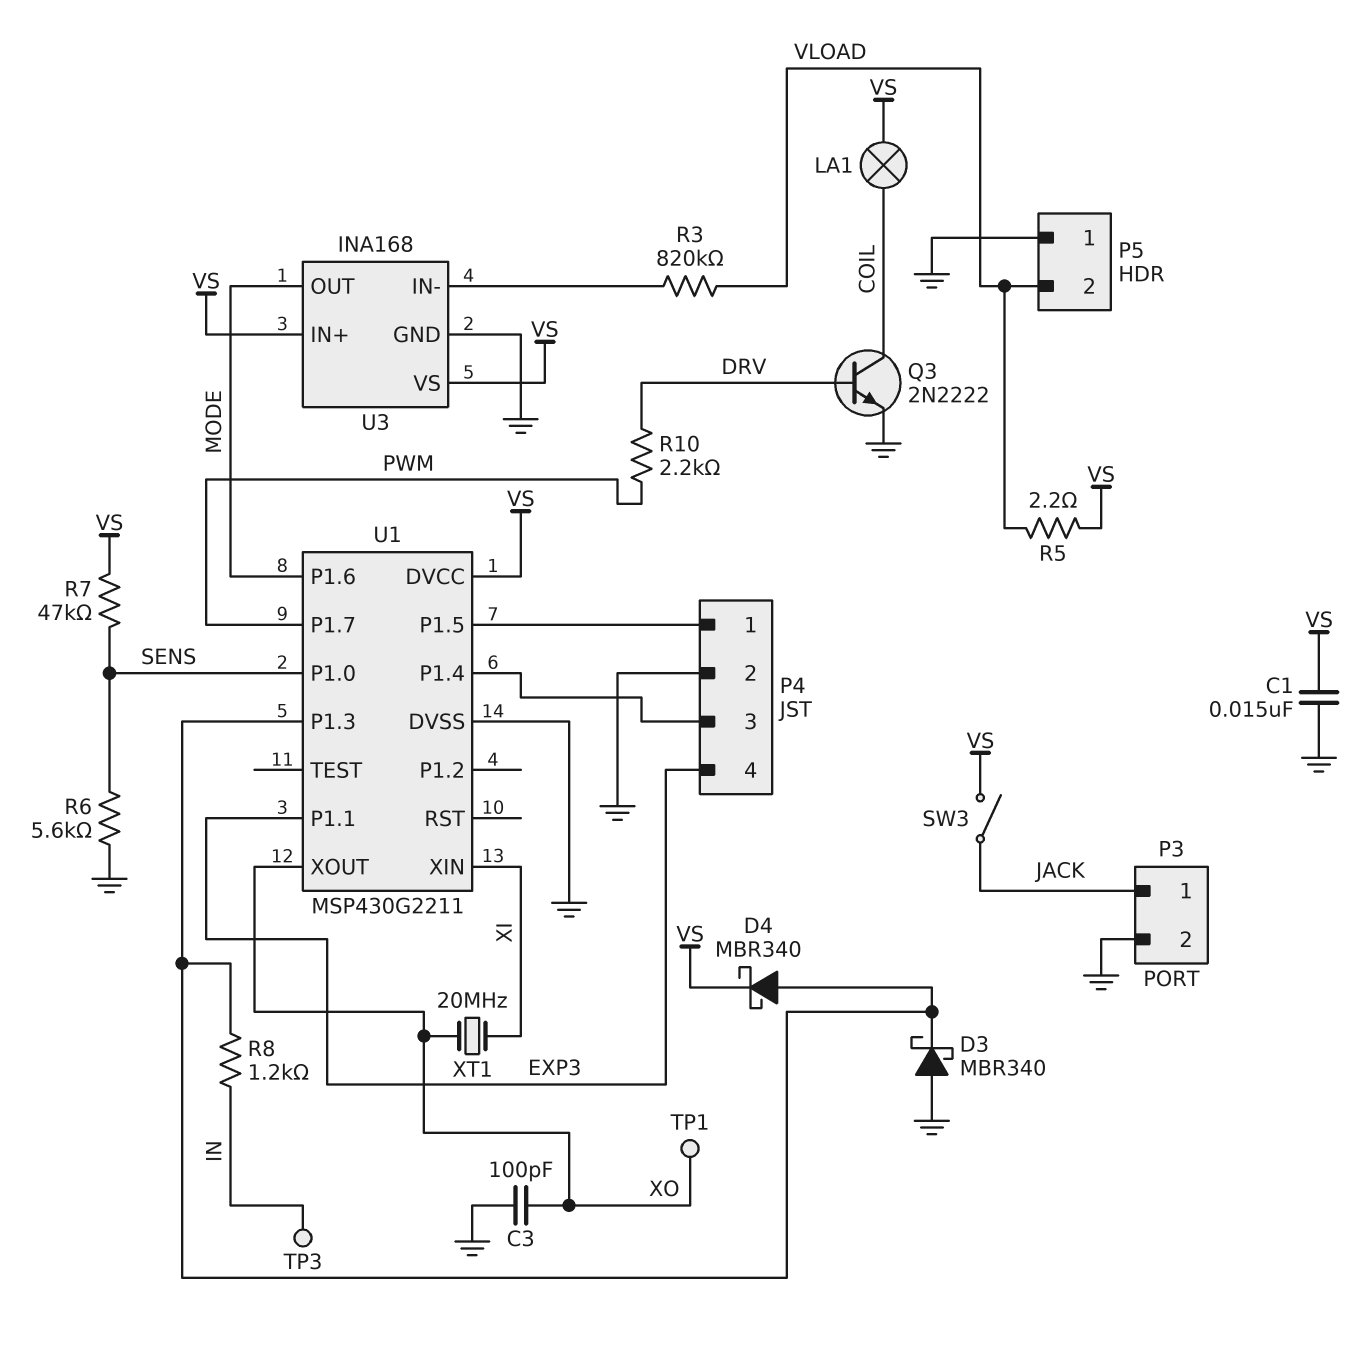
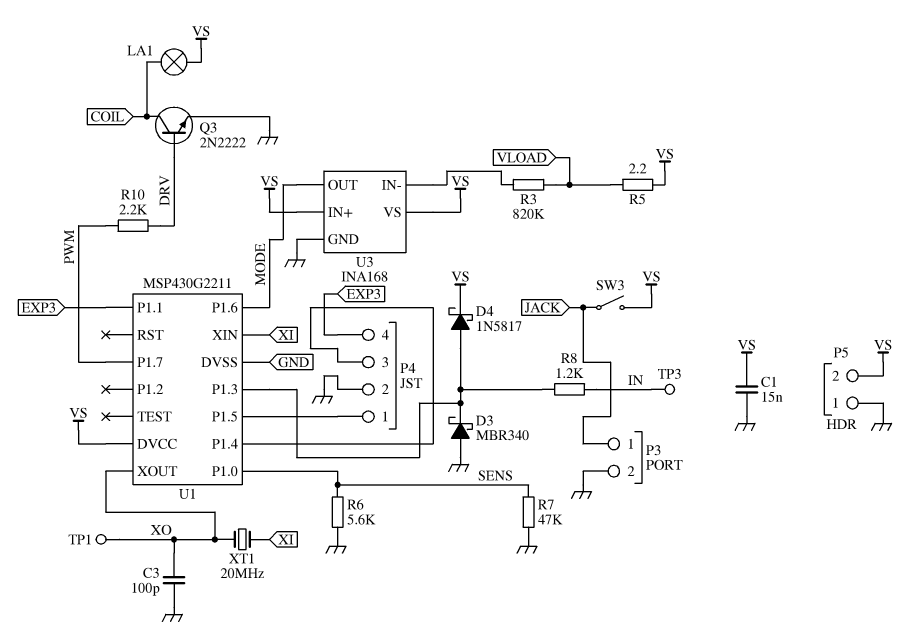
D4: schottky MBR340 (A U1/P1.3, K VS) -> schottky 1N5817 (A U1/P1.3, K VS)
P5 pin 2: VLOAD -> VS
R7: 47k (SENS, VS) -> 47k (GND, SENS)

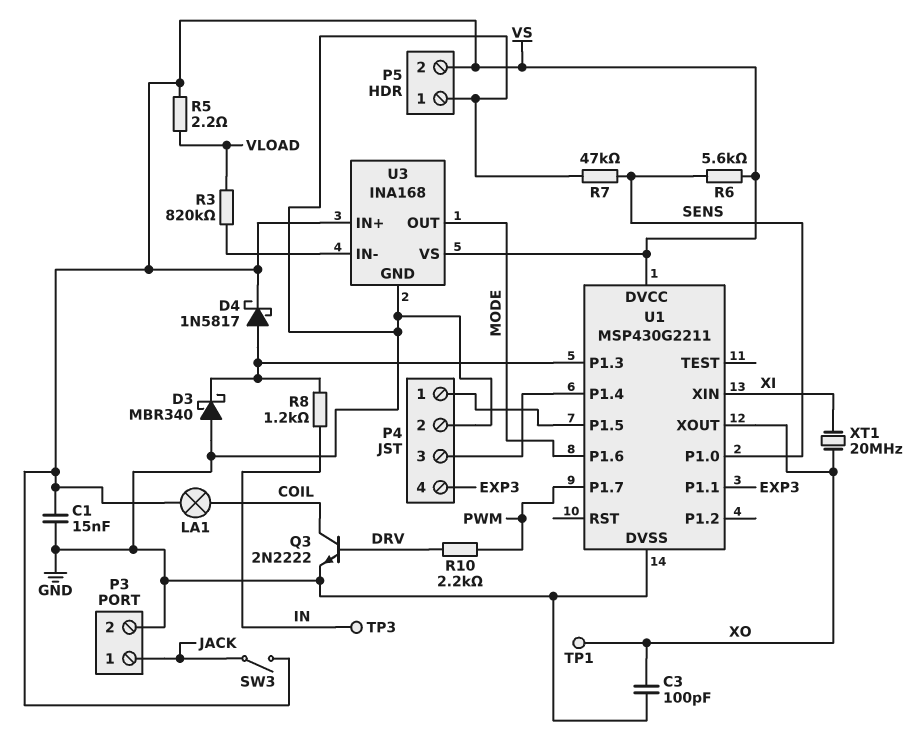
R6: 5.6k (GND, SENS) -> 5.6k (SENS, VS)

